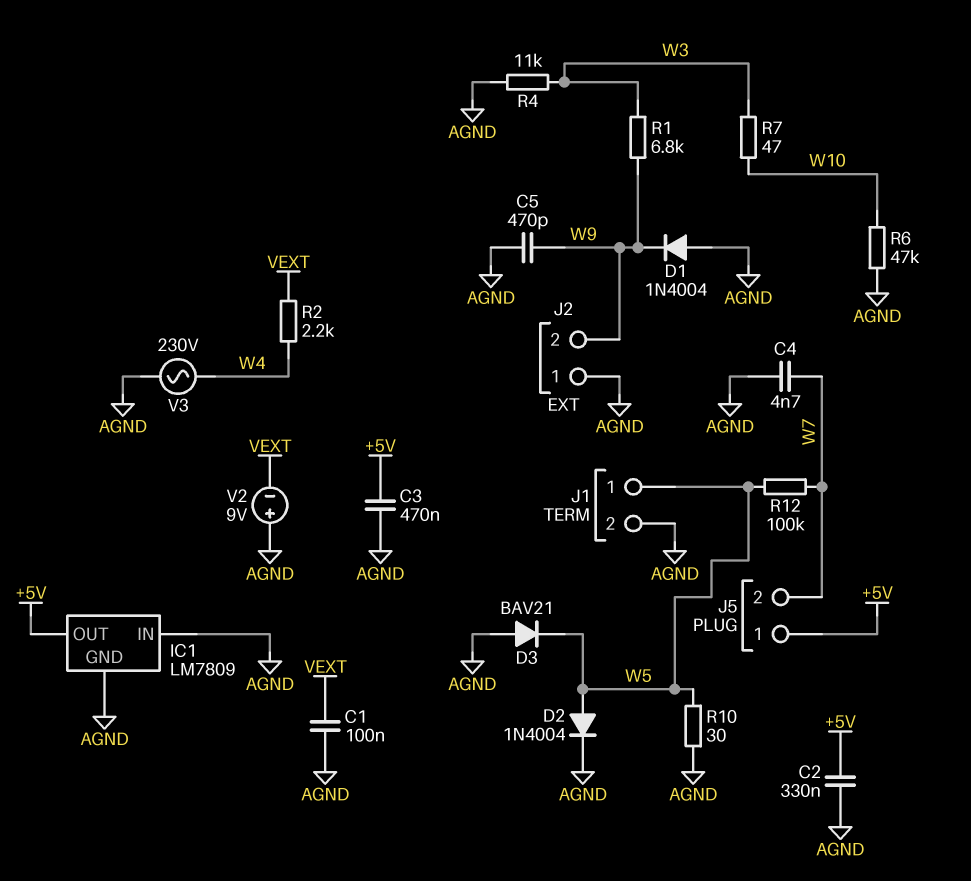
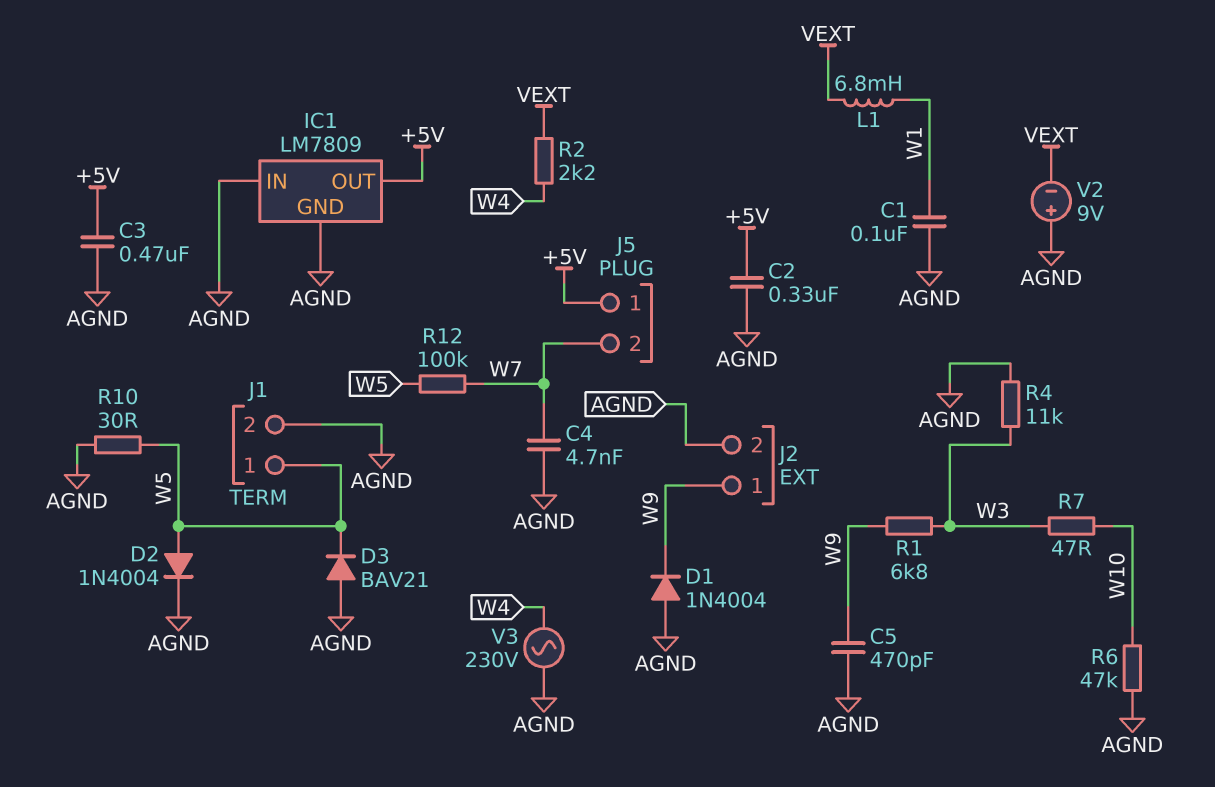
C1: 100nF (AGND, VEXT) -> 100nF (AGND, W1)
J2 pin 1: AGND -> W9
J2 pin 2: W9 -> AGND
L1: none -> 6.8mH (VEXT, W1)

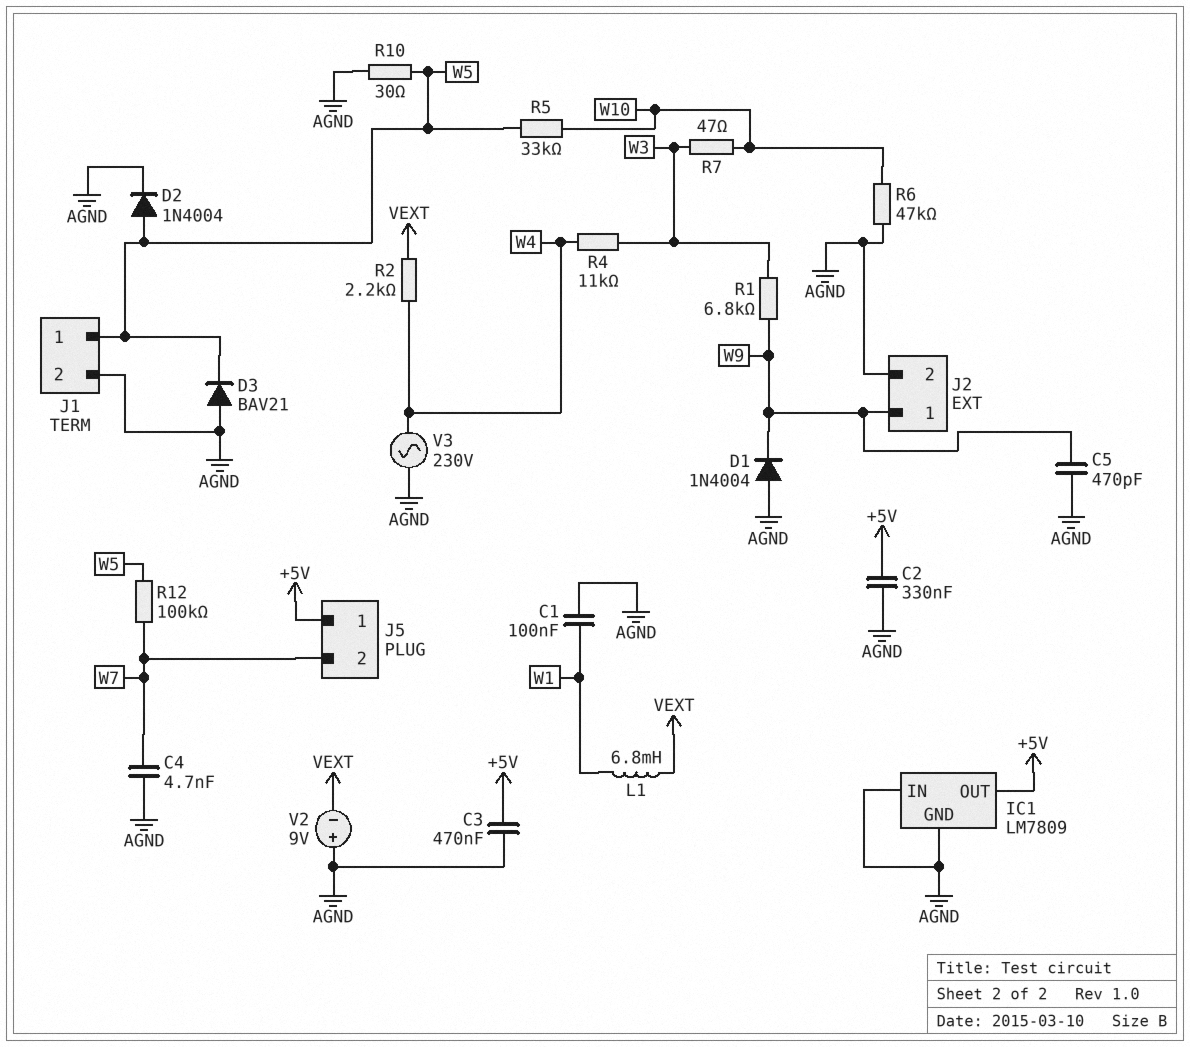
R4: 11k (AGND, W3) -> 11k (W3, W4)
R5: none -> 33k (W5, W10)

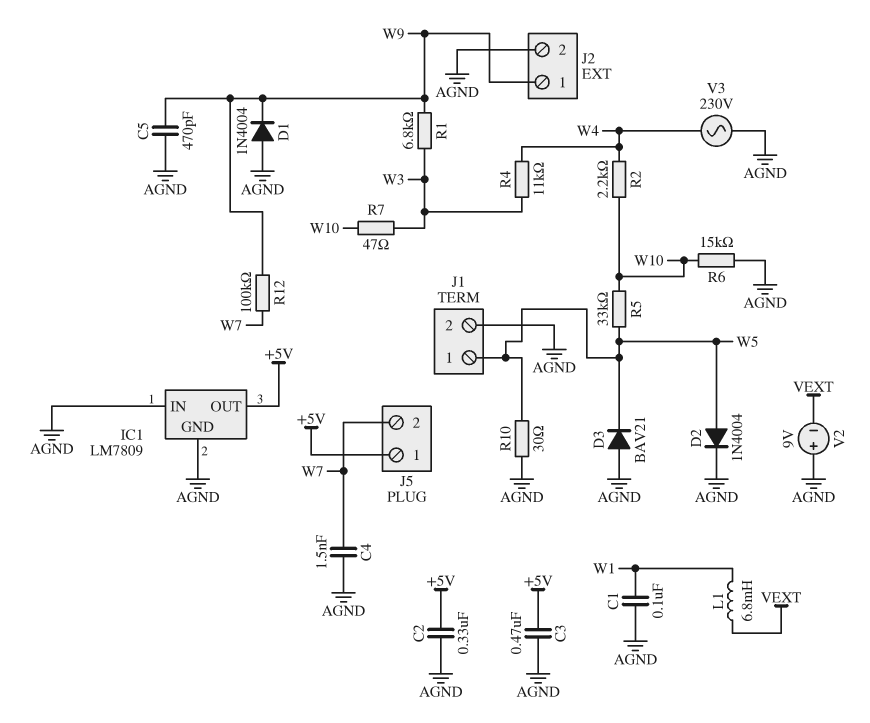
C4: 4.7nF (AGND, W7) -> 1.5nF (AGND, W7)
R2: 2.2k (VEXT, W4) -> 2.2k (W4, W10)
R6: 47k (AGND, W10) -> 15k (AGND, W10)
R12: 100k (W5, W7) -> 100k (W7, W9)

